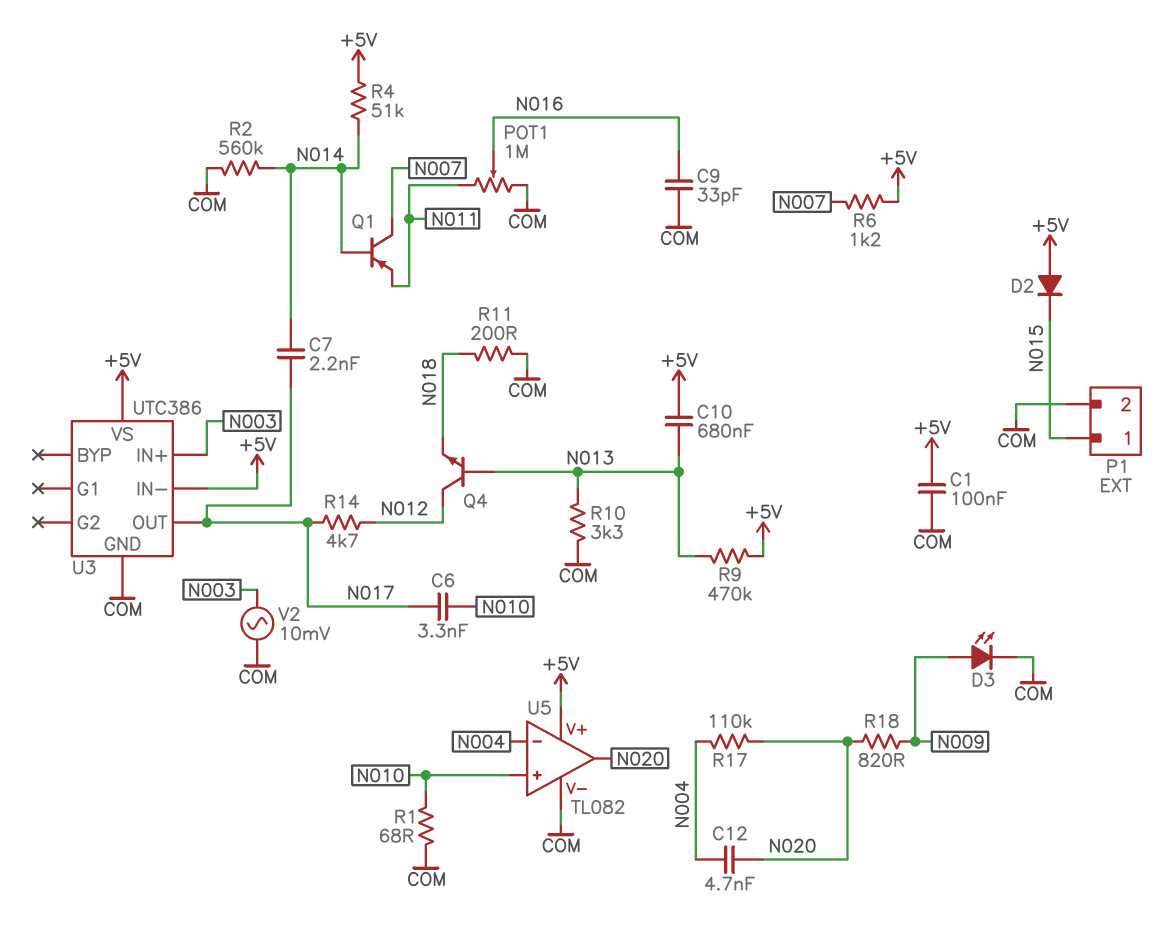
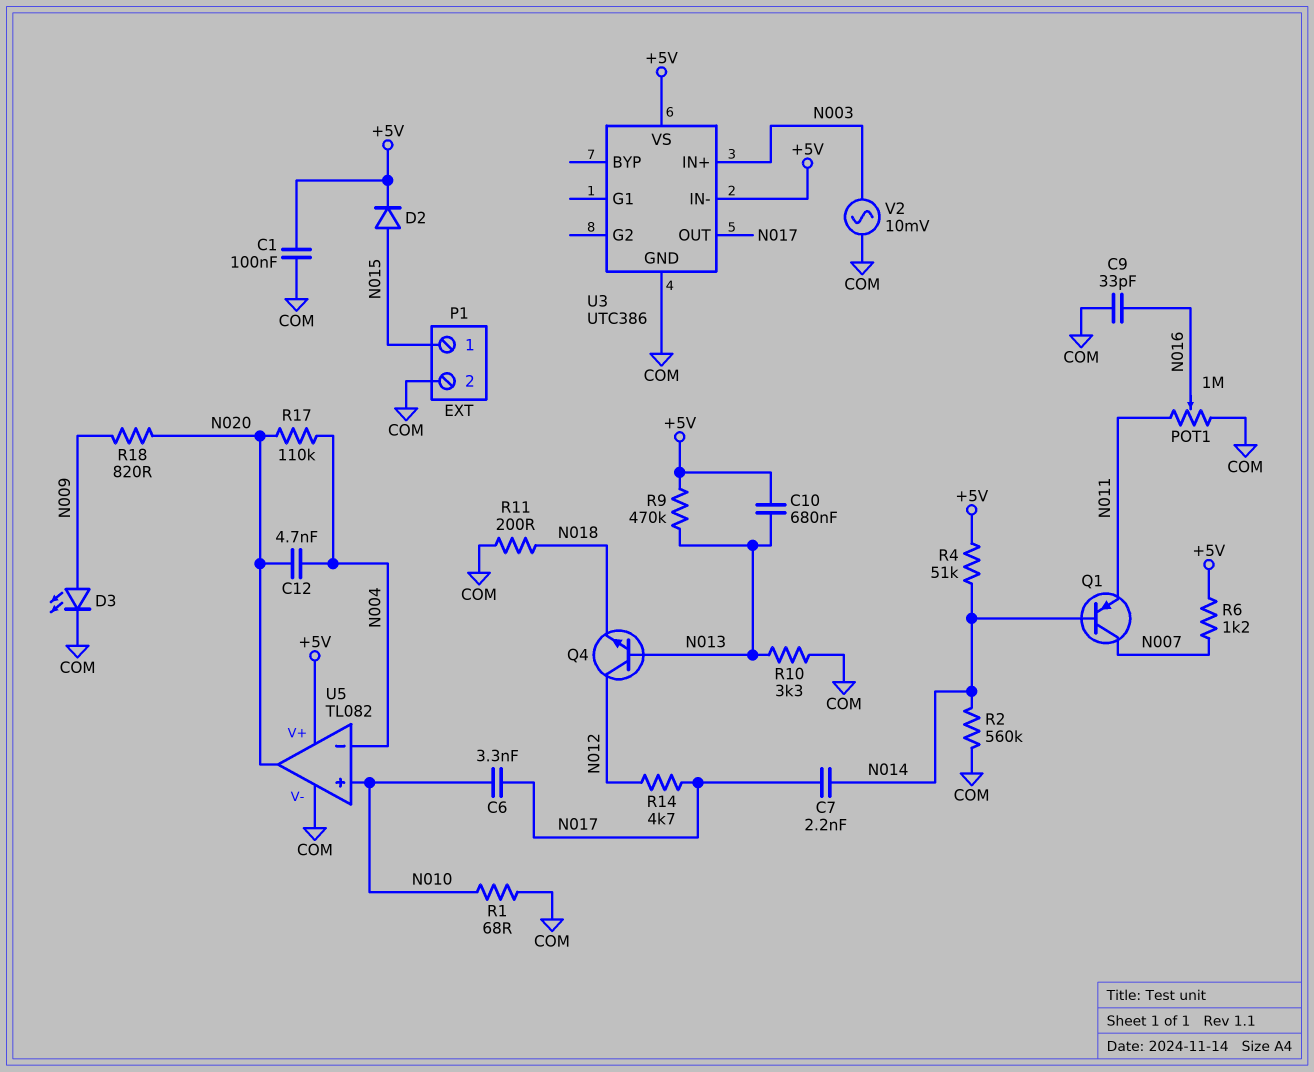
D2: diode (A +5V, K N015) -> diode (A N015, K +5V)

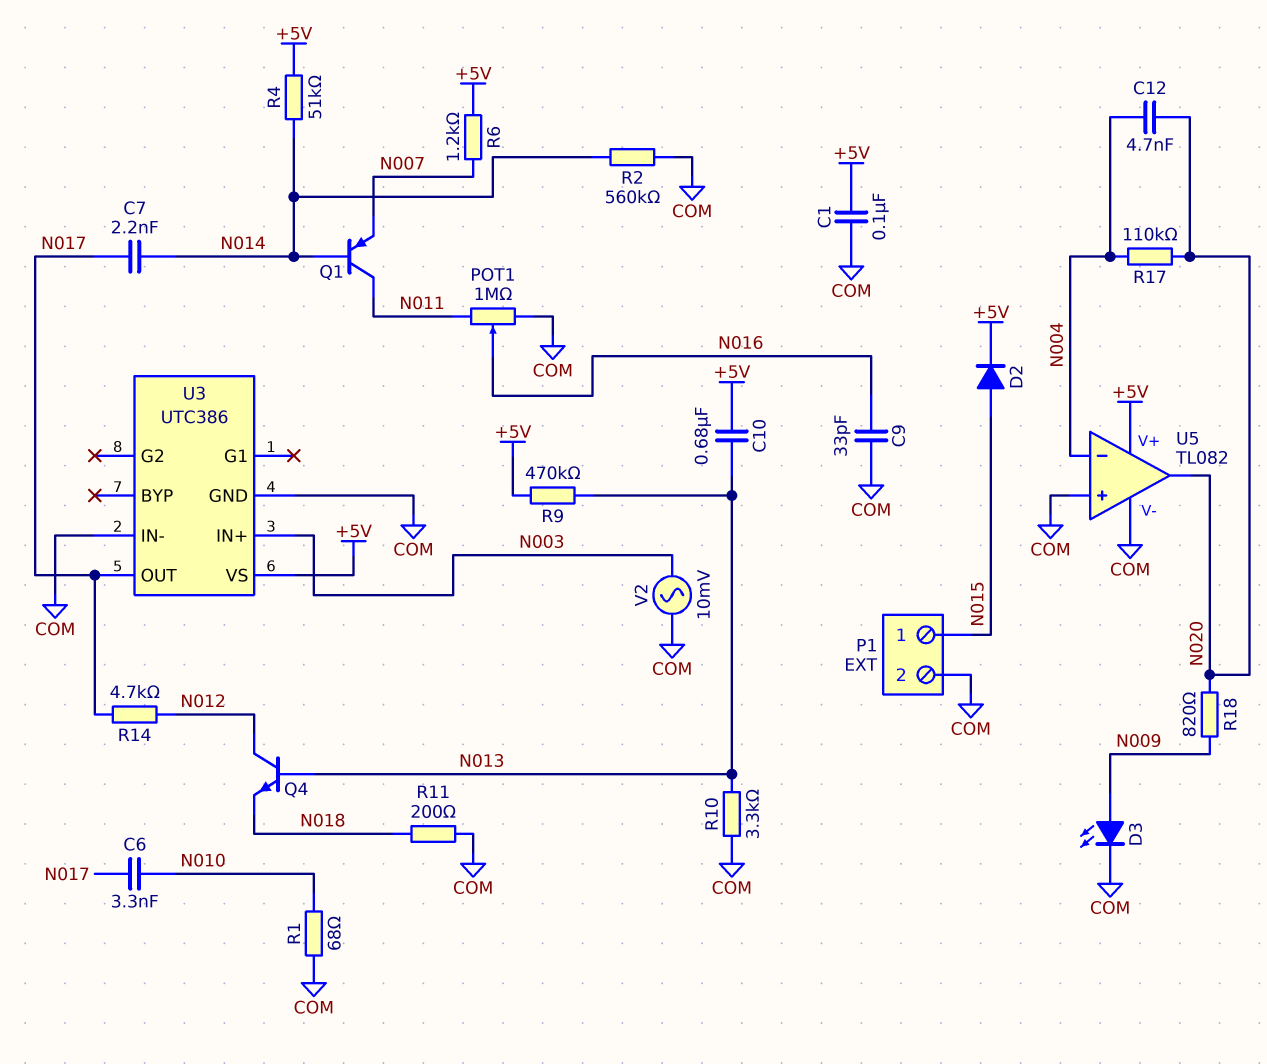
Q1: PNP (B N014, C N007, E N011) -> PNP (B N014, C N011, E N007)
U3 pin IN-: +5V -> COM
U5 pin in+: N010 -> COM

